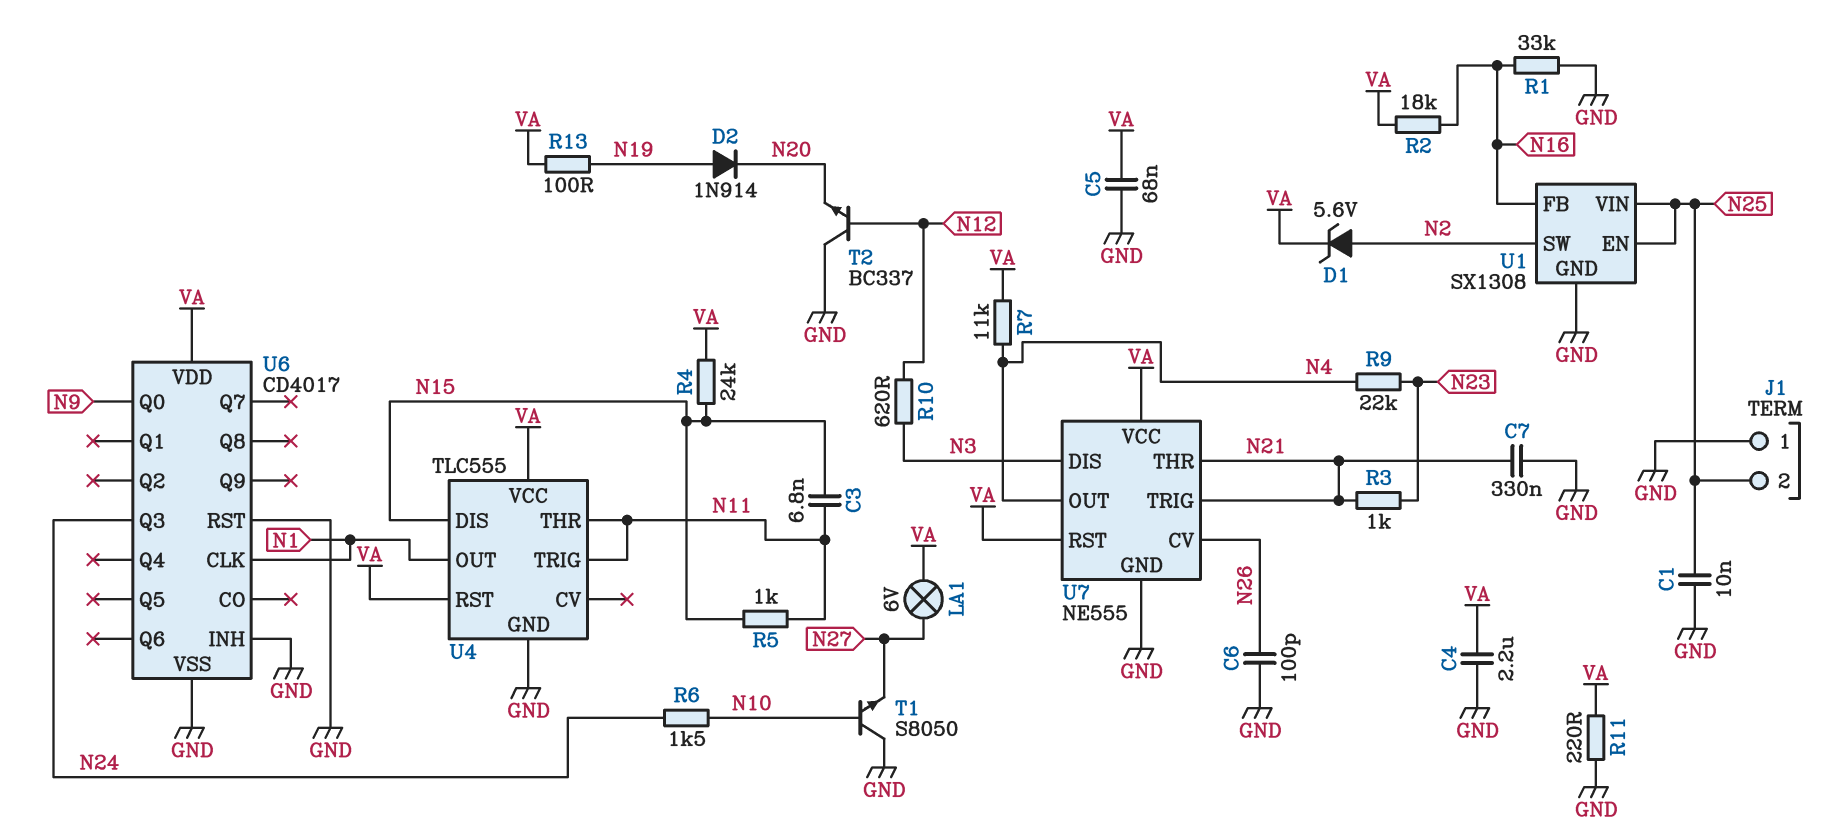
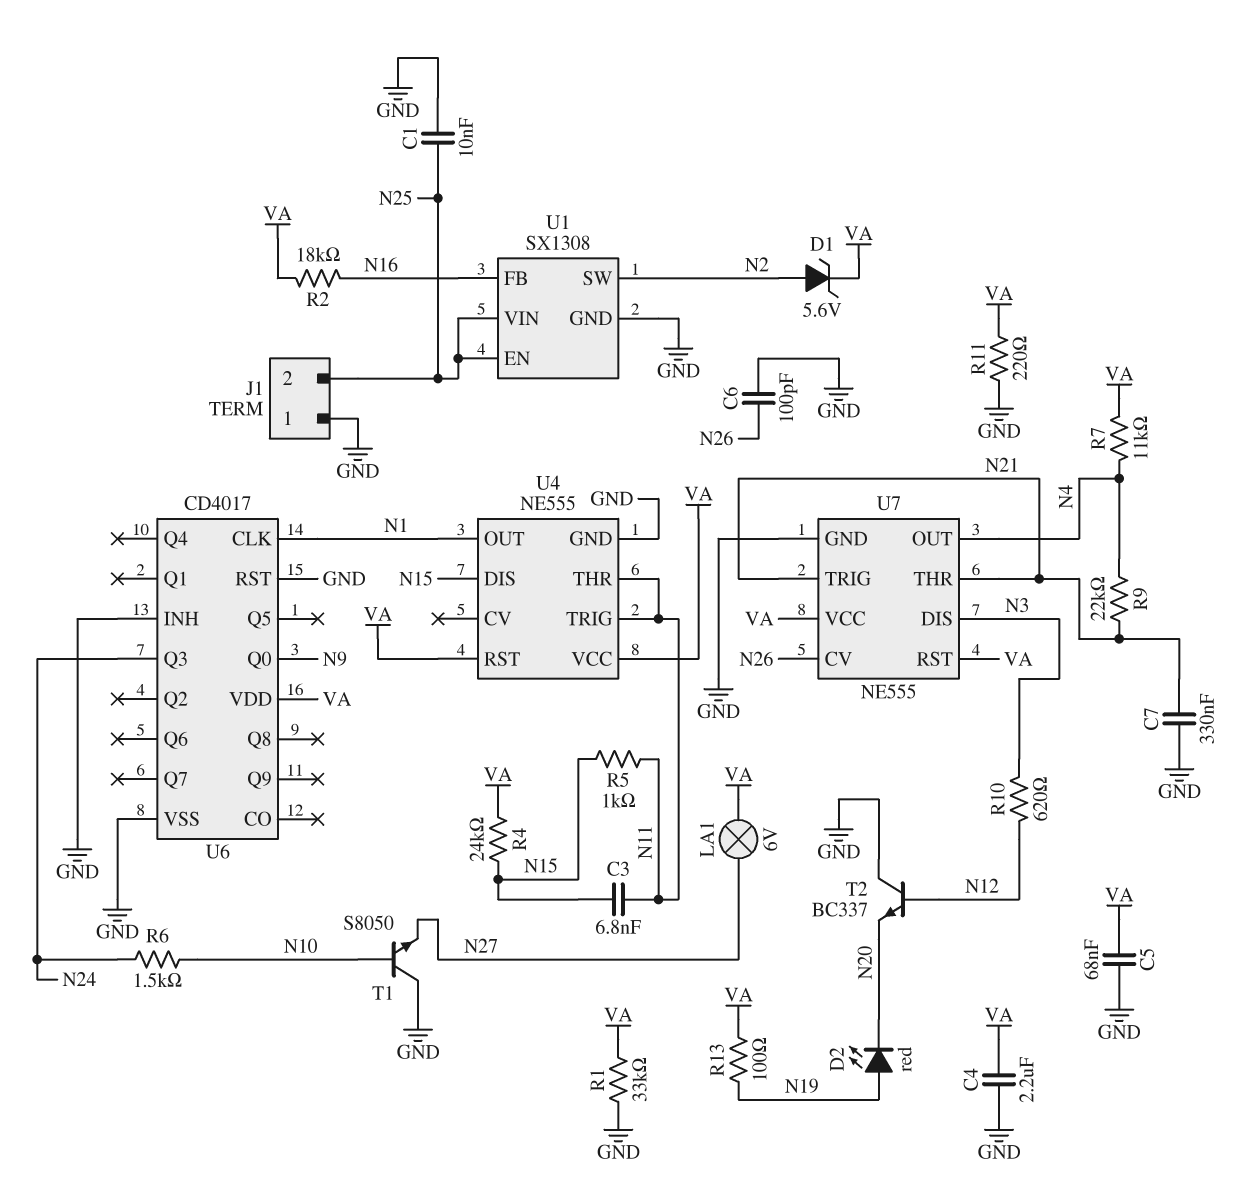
D2: diode 1N914 (A N19, K N20) -> LED red (A N19, K N20)
R1: 33k (GND, N16) -> 33k (GND, VA)
R3: 1k (N21, N23) -> none
R9: 22k (N4, N23) -> 22k (N4, N21)
U4: TLC555 -> NE555

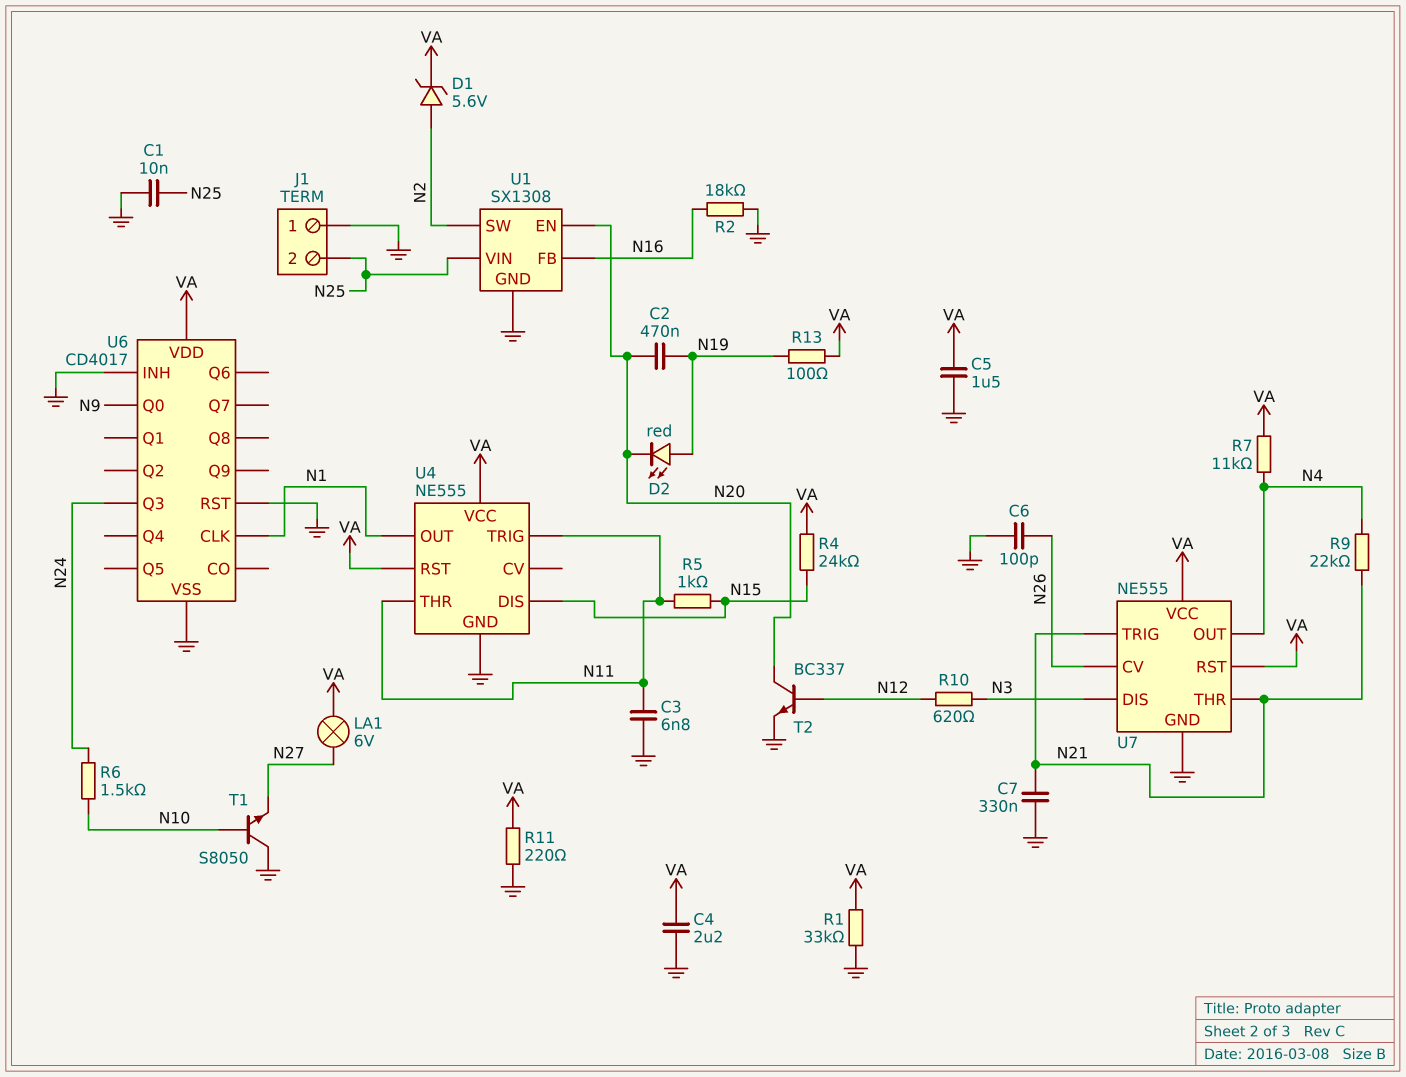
C2: none -> 470nF (N19, N20)
C3: 6.8nF (N11, N15) -> 6.8nF (GND, N11)
C5: 68nF (GND, VA) -> 1.5uF (GND, VA)
R2: 18k (N16, VA) -> 18k (GND, N16)
T2: NPN BC337 (B N12, C GND, E N20) -> NPN BC337 (B N12, C N20, E GND)
U1 pin EN: N25 -> N20

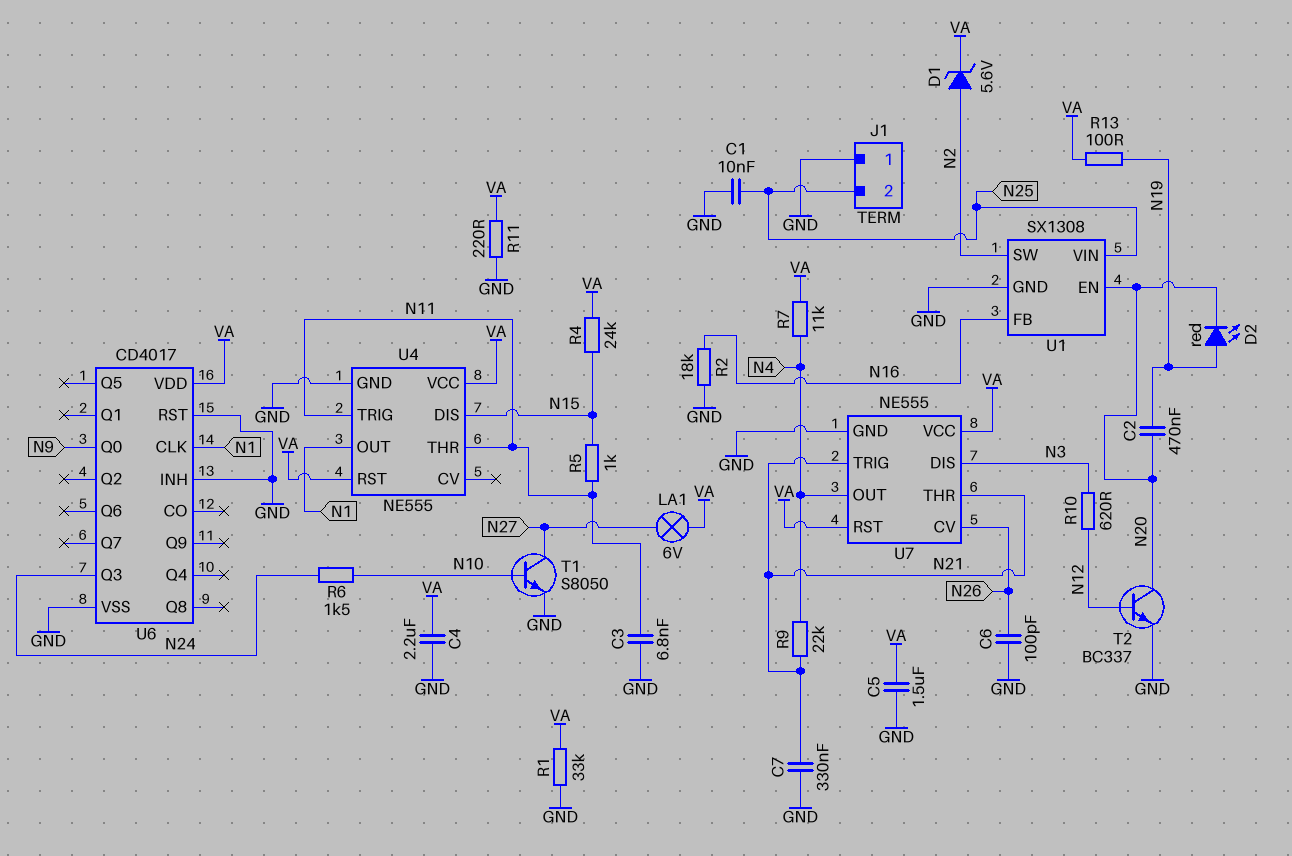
T1: NPN S8050 (B N10, C GND, E N27) -> NPN S8050 (B N10, C N27, E GND)

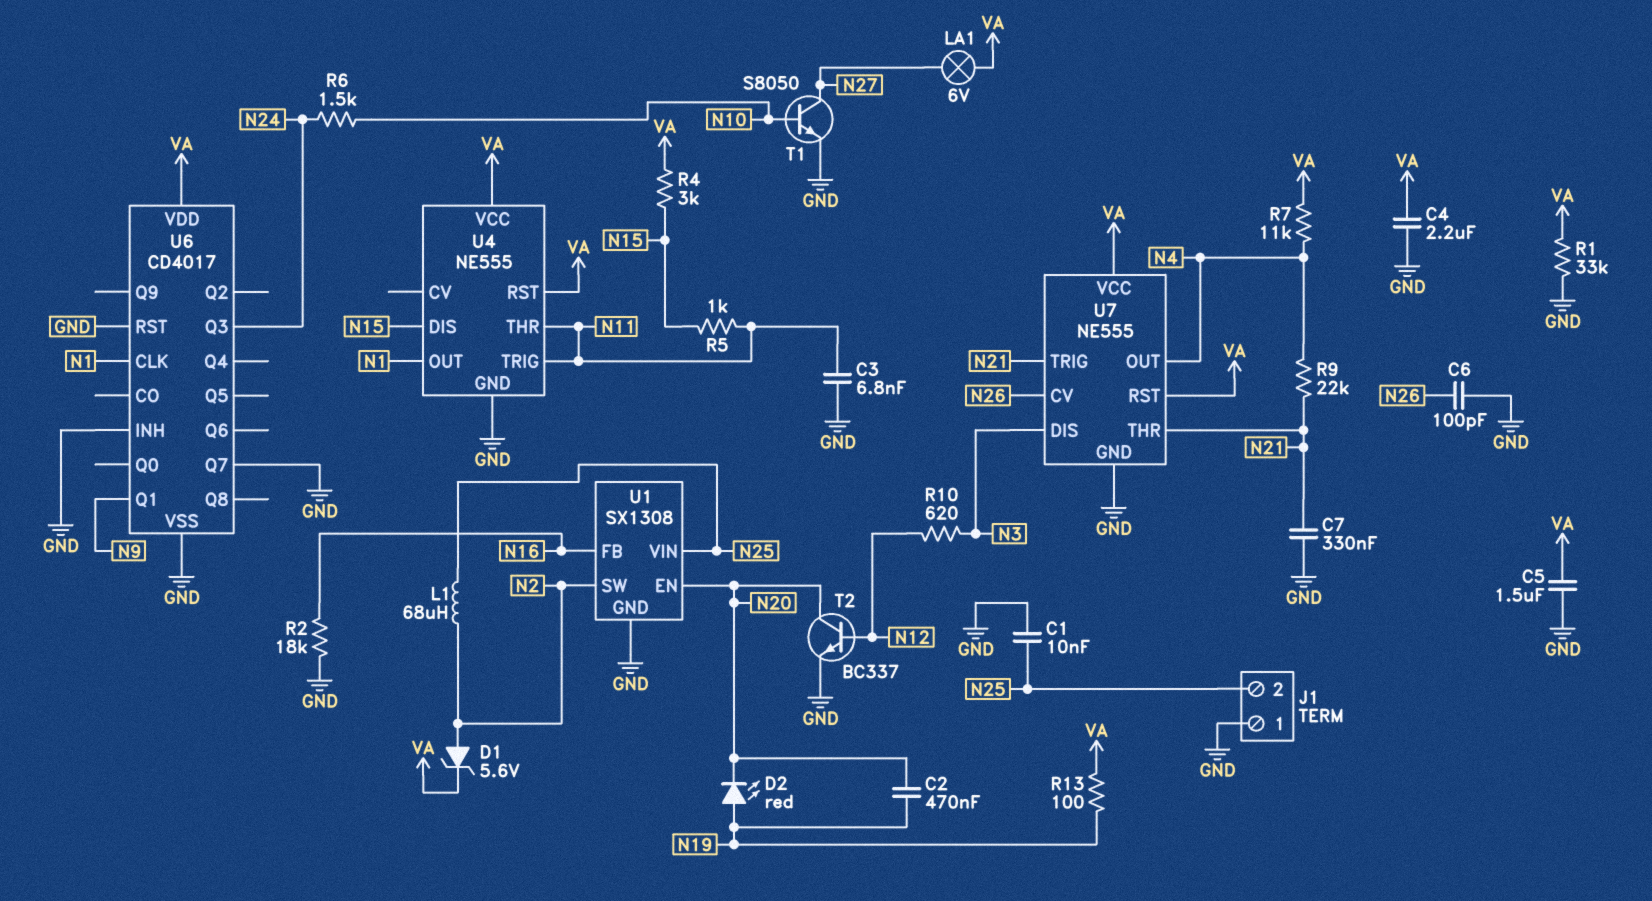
L1: none -> 68uH (N2, N25)
R4: 24k (N15, VA) -> 3k (N15, VA)
R11: 220 (GND, VA) -> none
U6 pin Q0: N9 -> none
U6 pin Q1: none -> N9
U6 pin Q7: none -> GND

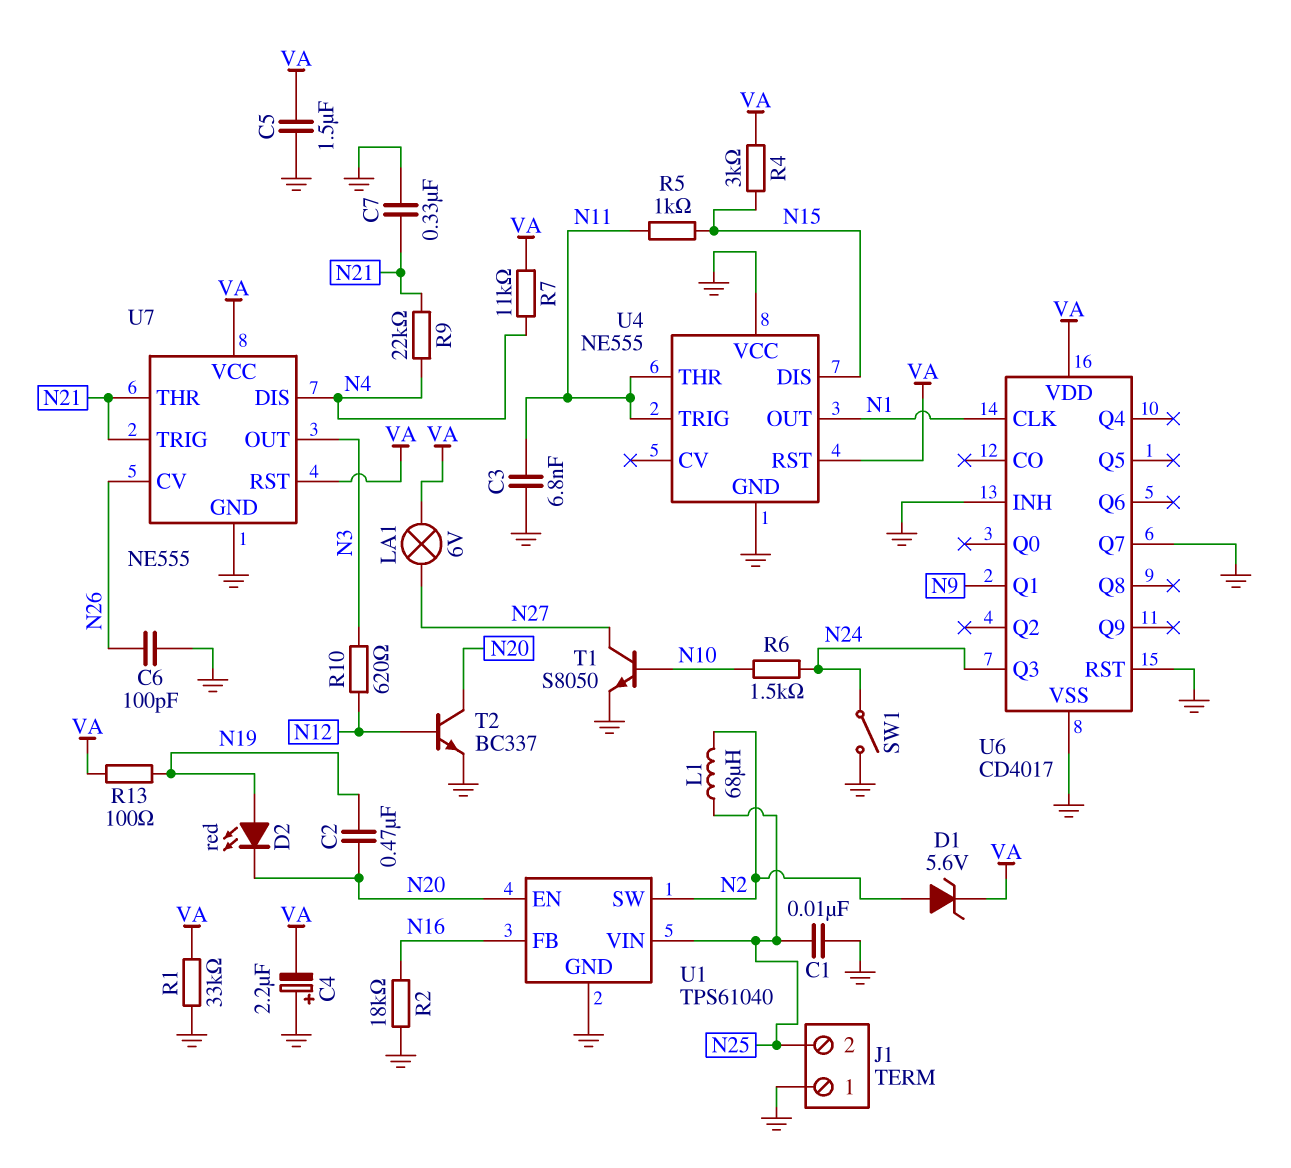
C4: 2.2uF (GND, VA) -> 2.2uF (plus GND, minus VA)
SW1: none -> switch (GND, N24)
U1: SX1308 -> TPS61040
U4 pin VCC: VA -> GND
U7 pin DIS: N3 -> N4
U7 pin OUT: N4 -> N3

